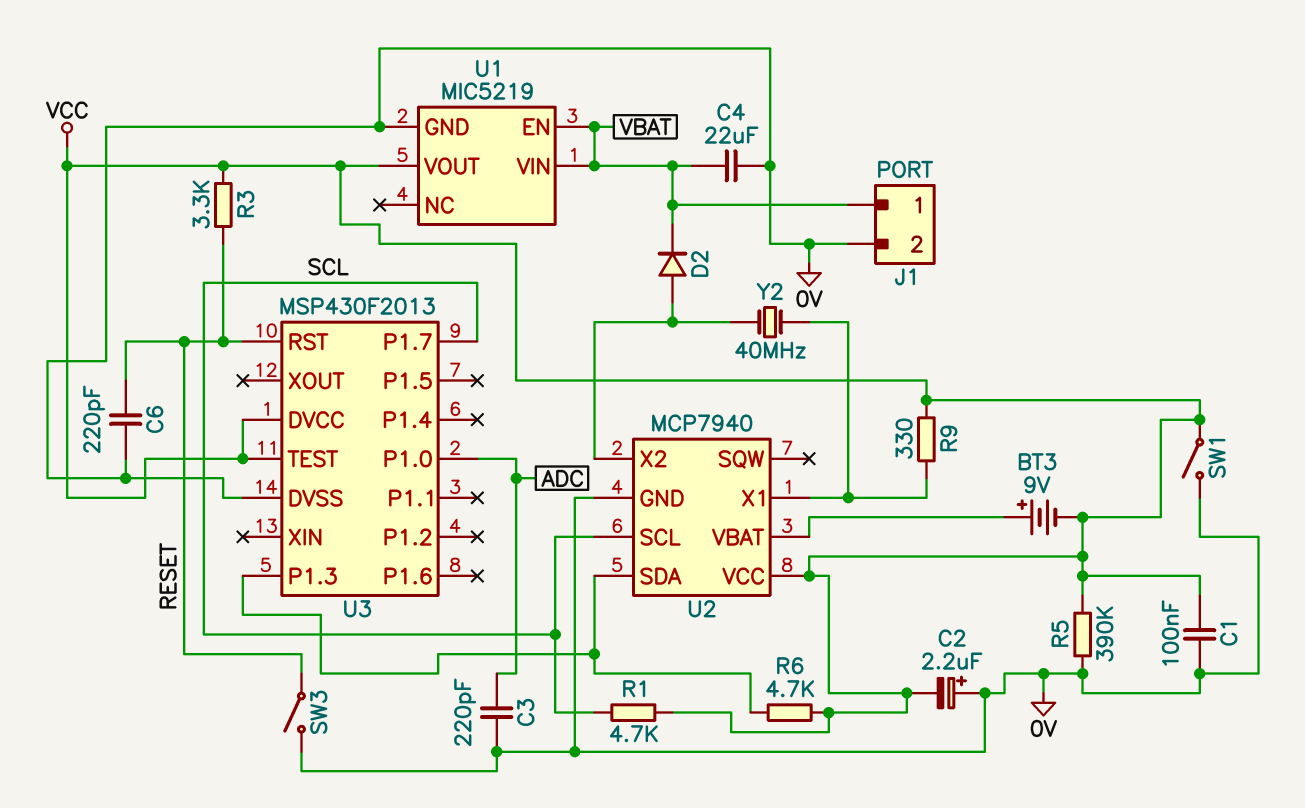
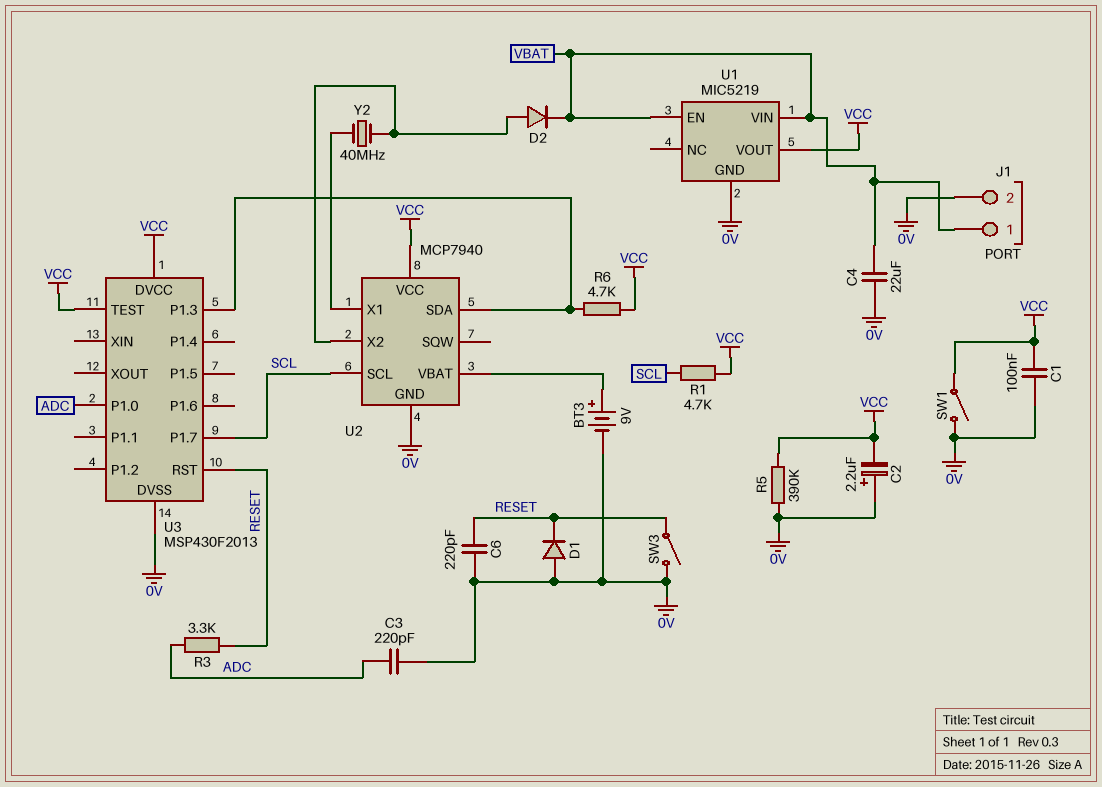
BT3: 9V (plus U2/VBAT, minus VCC) -> 9V (plus U2/VBAT, minus 0V)
D1: none -> diode (A 0V, K RESET)
R3: 3.3k (RESET, VCC) -> 3.3k (ADC, RESET)
R9: 330 (U2/X1, VCC) -> none

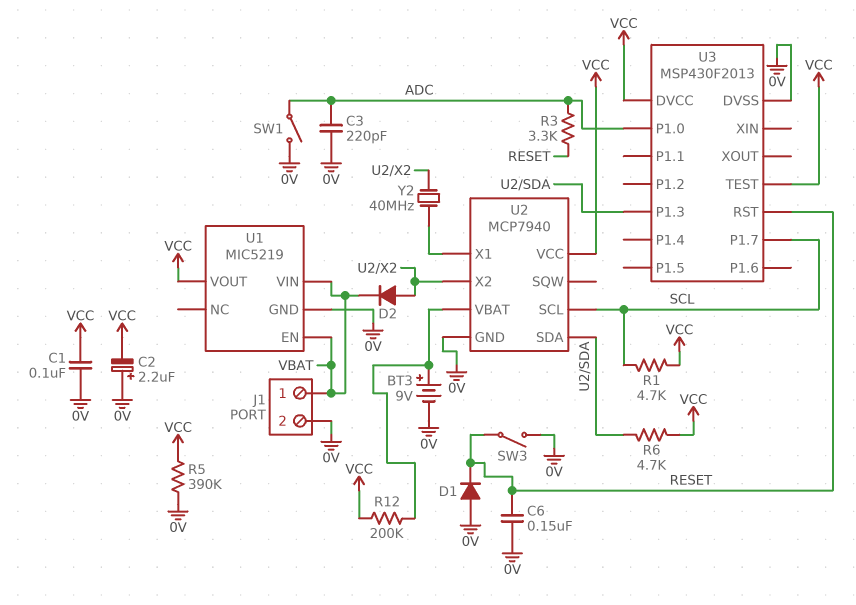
C4: 22uF (0V, VBAT) -> none
C6: 220pF (0V, RESET) -> 150nF (0V, RESET)
R12: none -> 200k (U2/VBAT, VCC)
SW1: switch (0V, VCC) -> switch (0V, ADC)

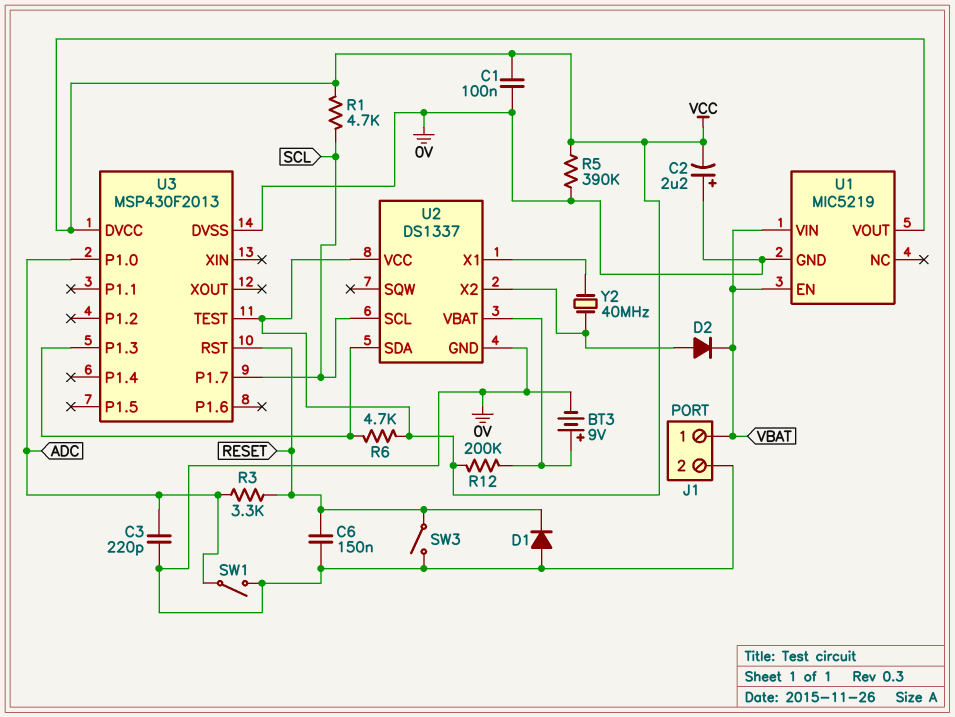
U2: MCP7940 -> DS1337

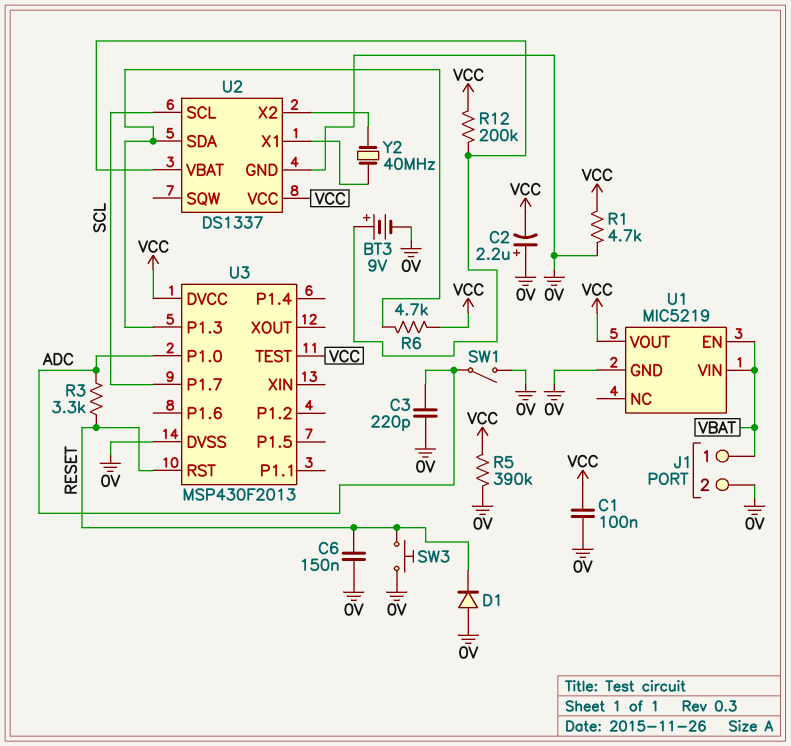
D2: diode (A U2/X2, K VBAT) -> none
R1: 4.7k (SCL, VCC) -> 4.7k (0V, VCC)
SW3: switch (0V, RESET) -> button (0V, RESET)

